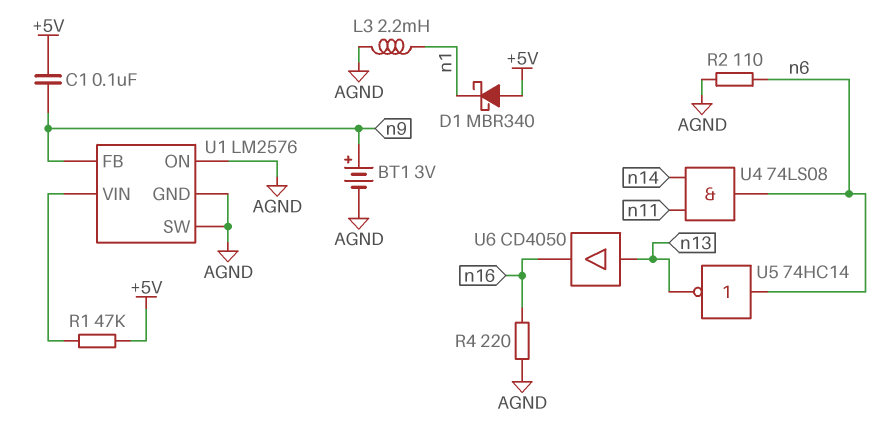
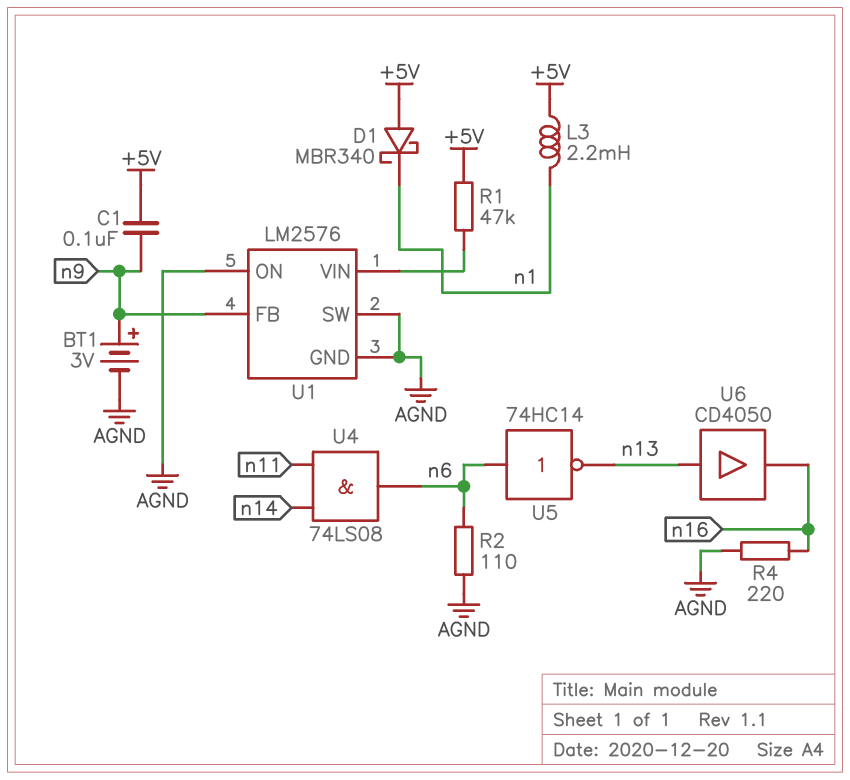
L3: 2.2mH (AGND, n1) -> 2.2mH (+5V, n1)

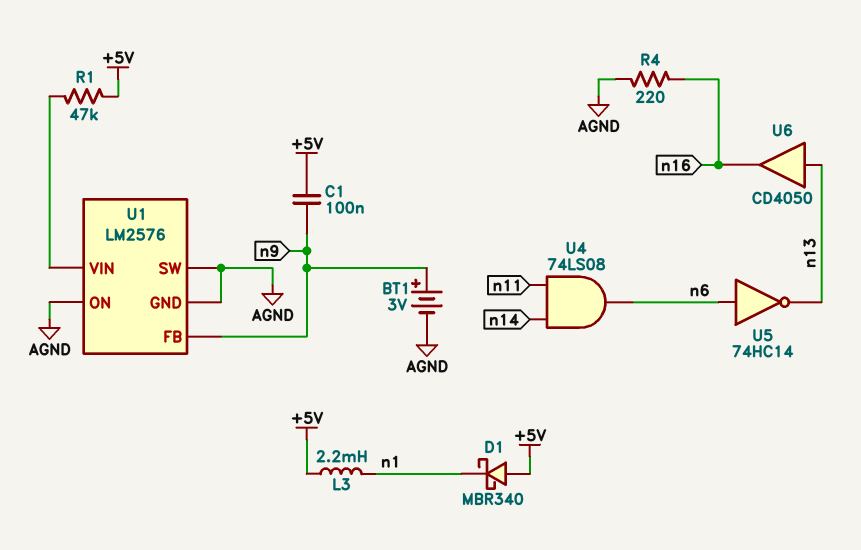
R2: 110 (AGND, n6) -> none

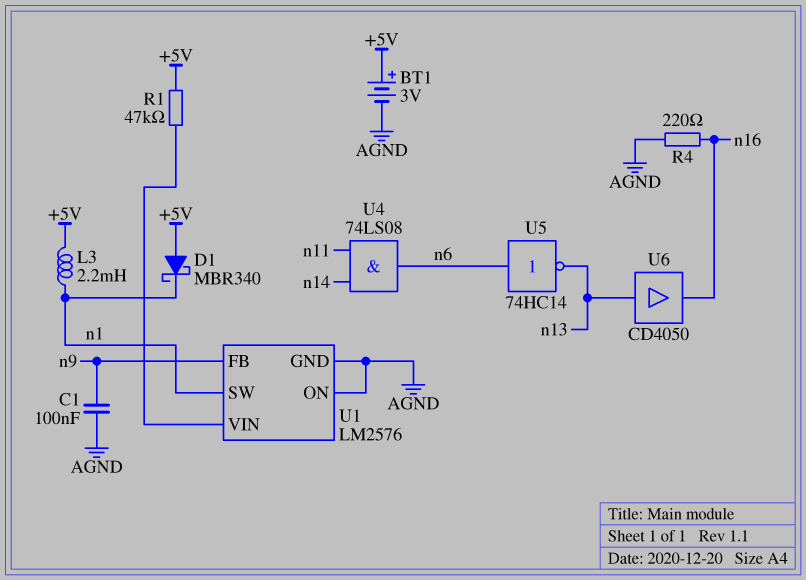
BT1: 3V (plus n9, minus AGND) -> 3V (plus +5V, minus AGND)
C1: 100nF (+5V, n9) -> 100nF (AGND, n9)
U1 pin SW: AGND -> n1

